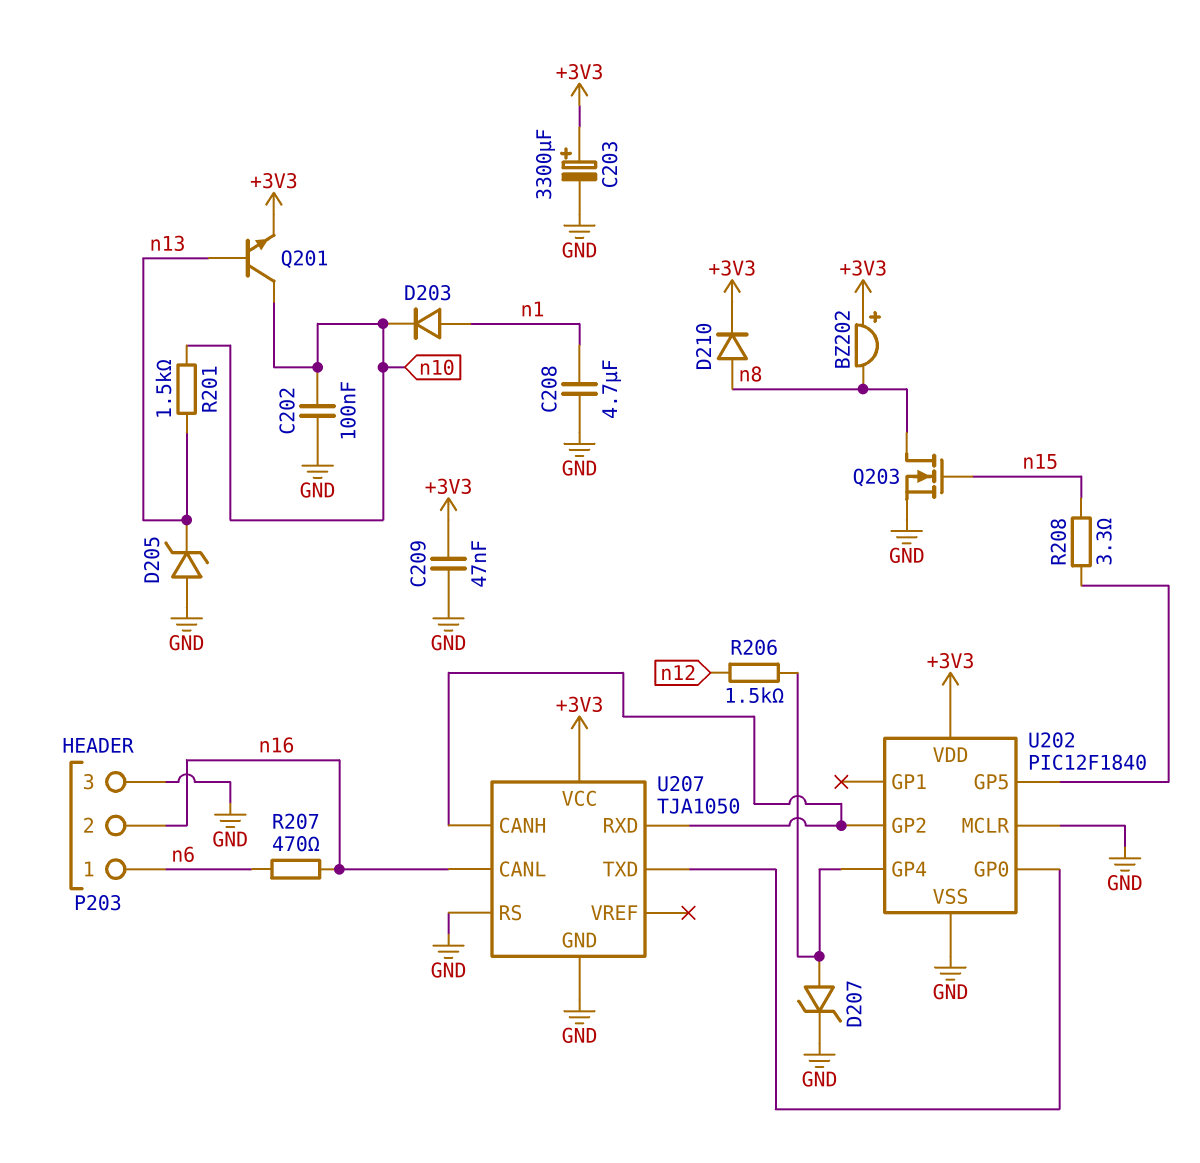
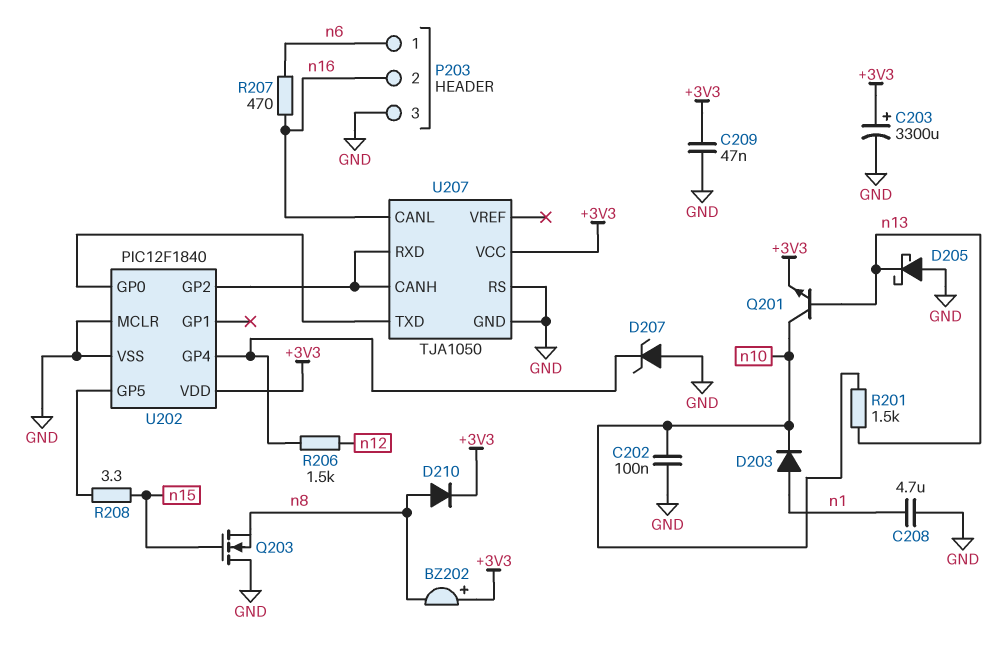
D205: zener (A GND, K n13) -> schottky (A GND, K n13)
D207: zener (A U202/GP4, K GND) -> zener (A GND, K U202/GP4)
Q203: NMOS (G n15, D n8, S GND) -> NMOS (G n15, D GND, S n8)

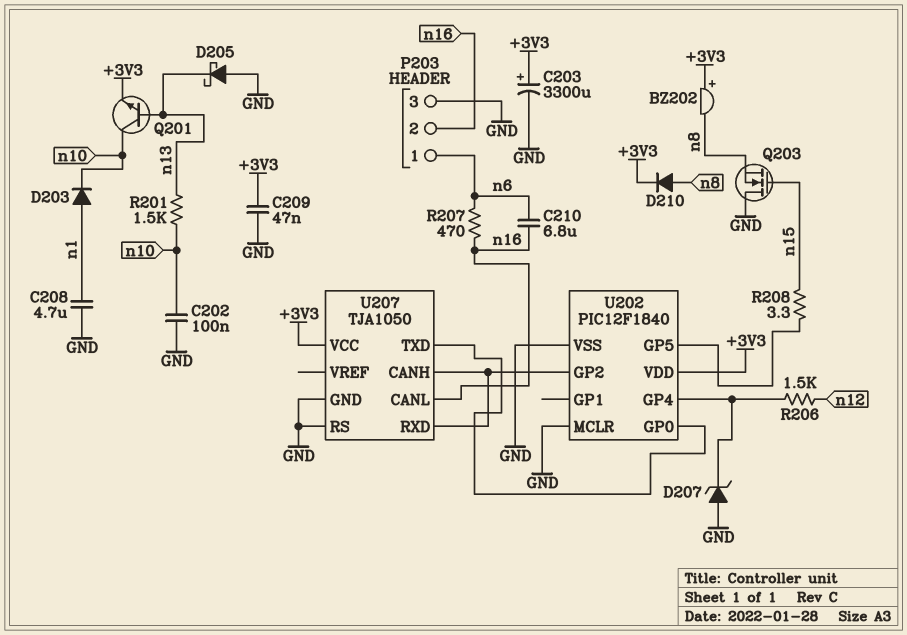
C210: none -> 6.8uF (n6, n16)

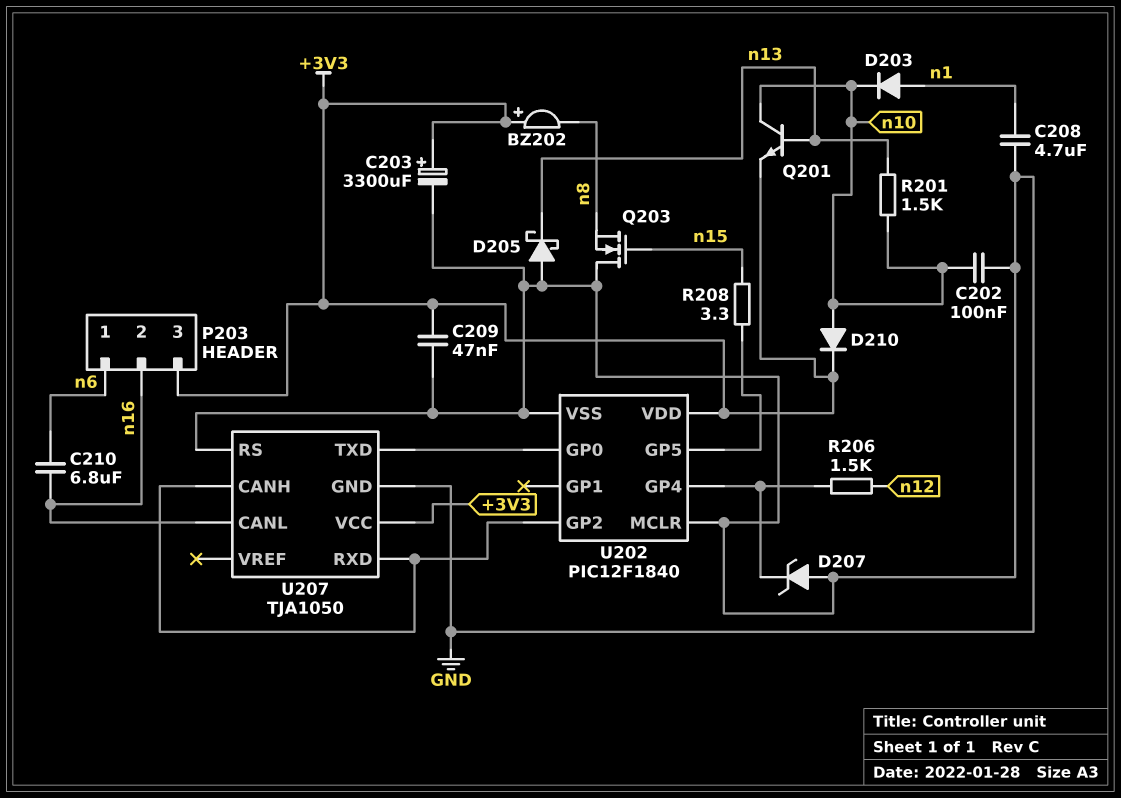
D210: diode (A n8, K +3V3) -> diode (A n10, K +3V3)
P203 pin 3: GND -> +3V3
R207: 470 (n6, n16) -> none

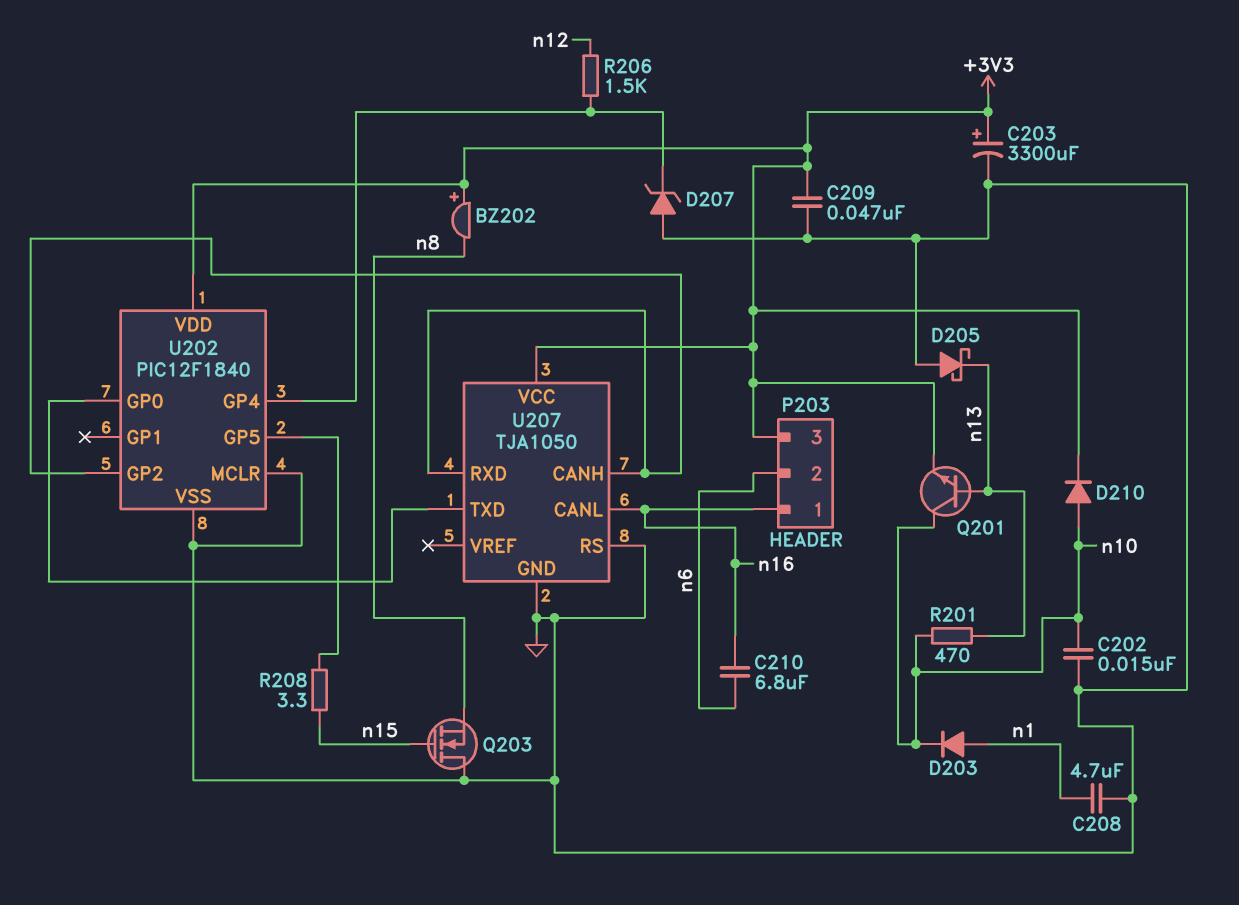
C202: 100nF (GND, n10) -> 15nF (GND, n10)
P203 pin 1: n6 -> n16
P203 pin 2: n16 -> n6
R201: 1.5k (n10, n13) -> 470 (n10, n13)

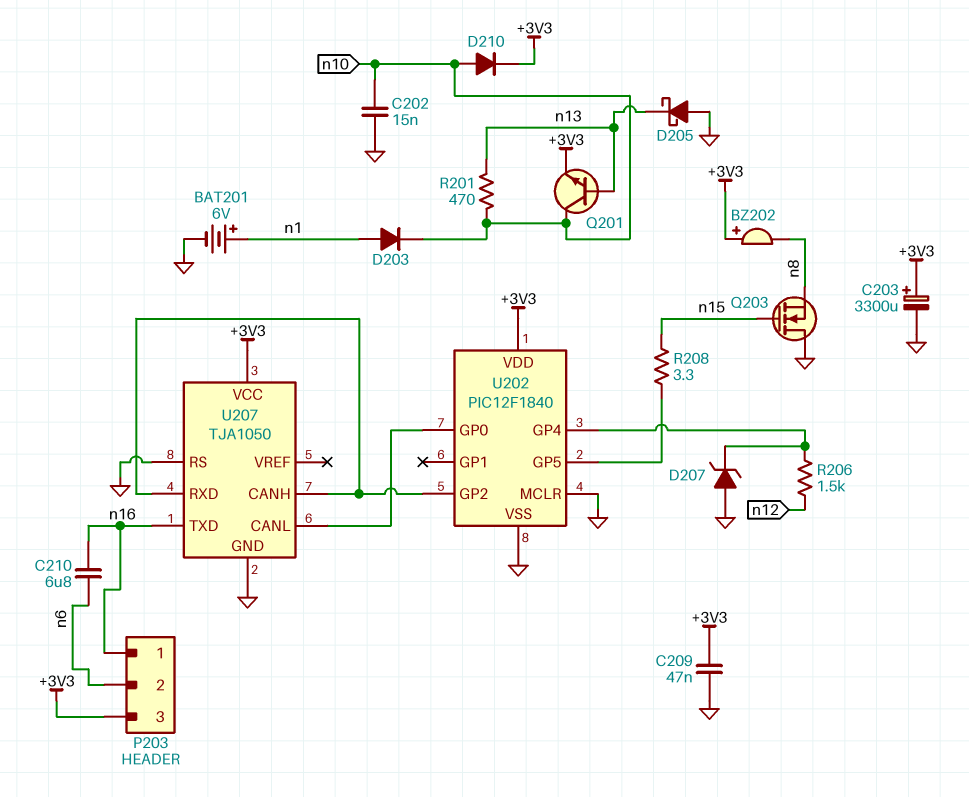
BAT201: none -> 6V (plus n1, minus GND)
C208: 4.7uF (GND, n1) -> none
U207 pin CANL: n16 -> U202/GP0
U207 pin TXD: U202/GP0 -> n16

